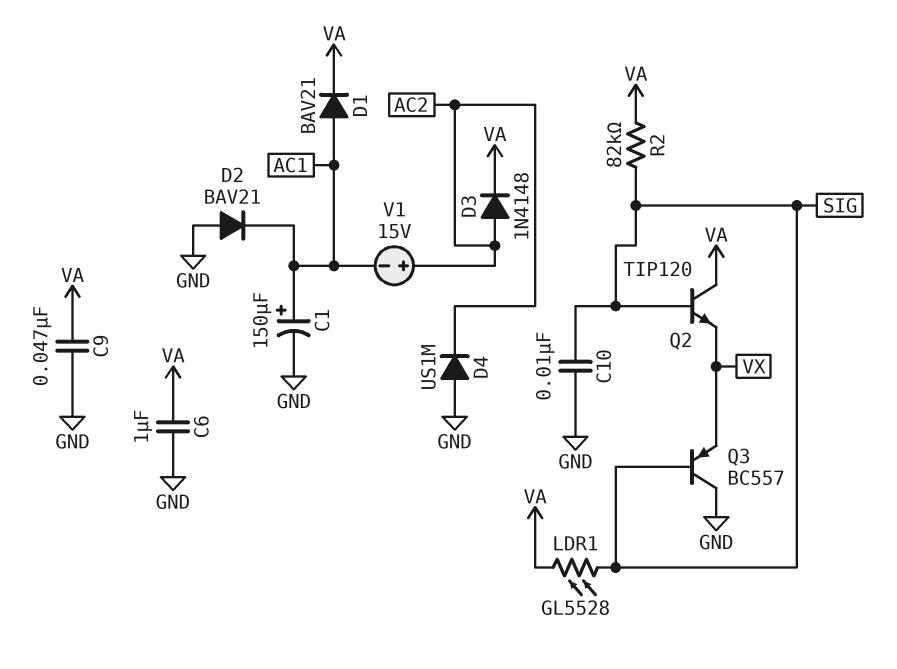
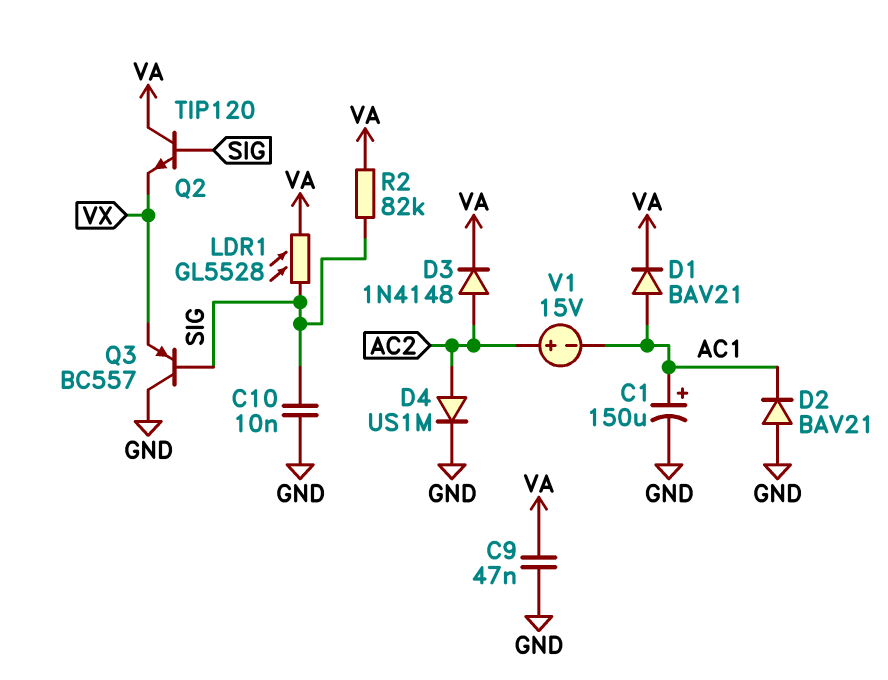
C6: 1uF (GND, VA) -> none
D4: diode US1M (A GND, K AC2) -> diode US1M (A AC2, K GND)

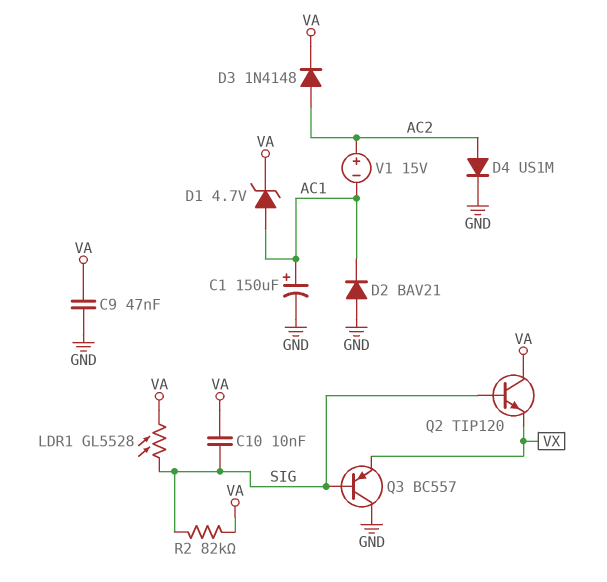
C10: 10nF (GND, SIG) -> 10nF (SIG, VA)
D1: diode BAV21 (A AC1, K VA) -> zener 4.7V (A AC1, K VA)

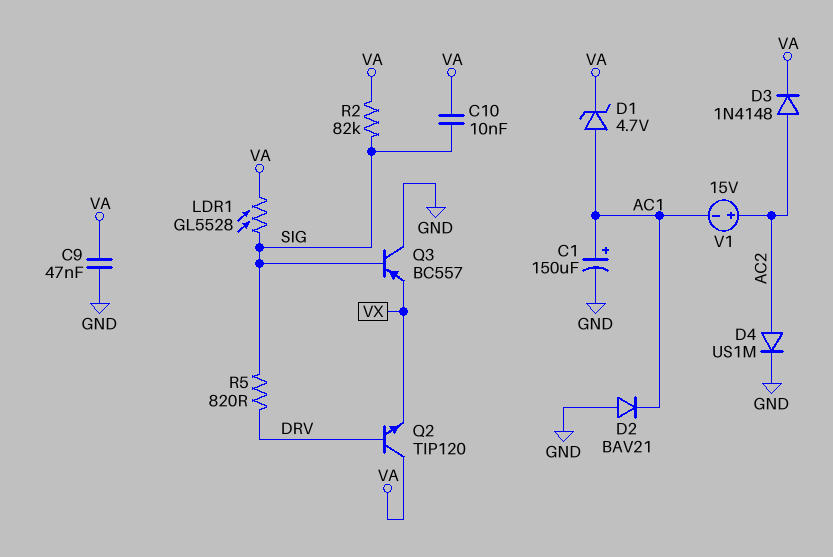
Q2: NPN TIP120 (B SIG, C VA, E VX) -> NPN TIP120 (B DRV, C VA, E VX)
R5: none -> 820 (DRV, SIG)

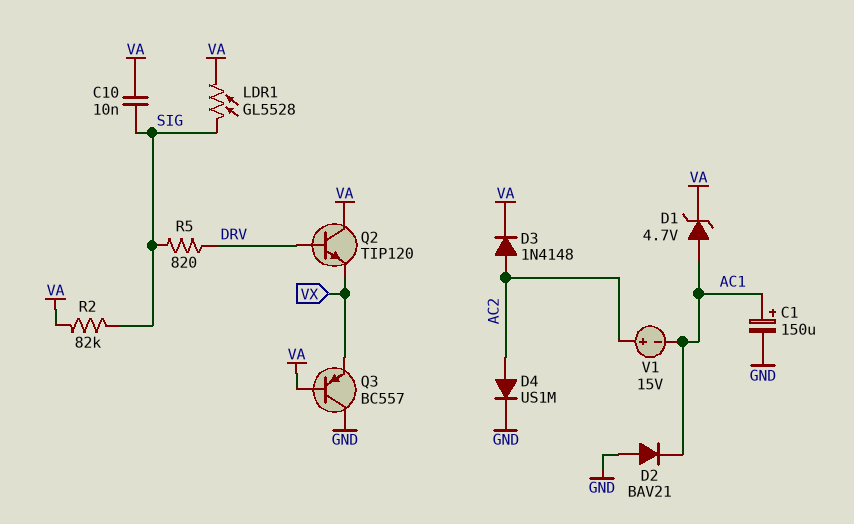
C9: 47nF (GND, VA) -> none
Q3: PNP BC557 (B SIG, C GND, E VX) -> PNP BC557 (B VA, C GND, E VX)

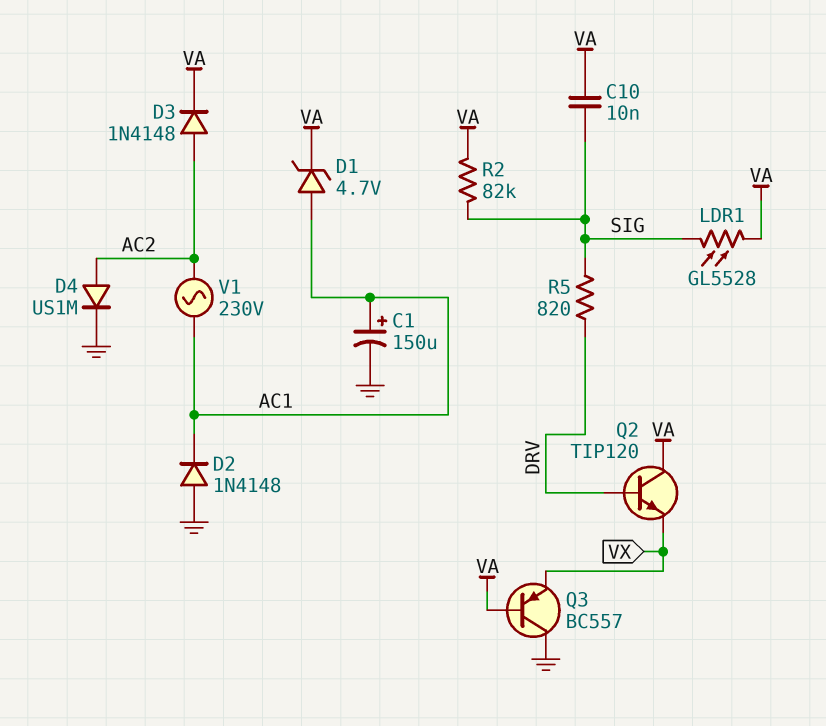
D2: diode BAV21 (A GND, K AC1) -> diode 1N4148 (A GND, K AC1)
V1: 15V (plus AC2, minus AC1) -> AC 230V (AC1, AC2)

